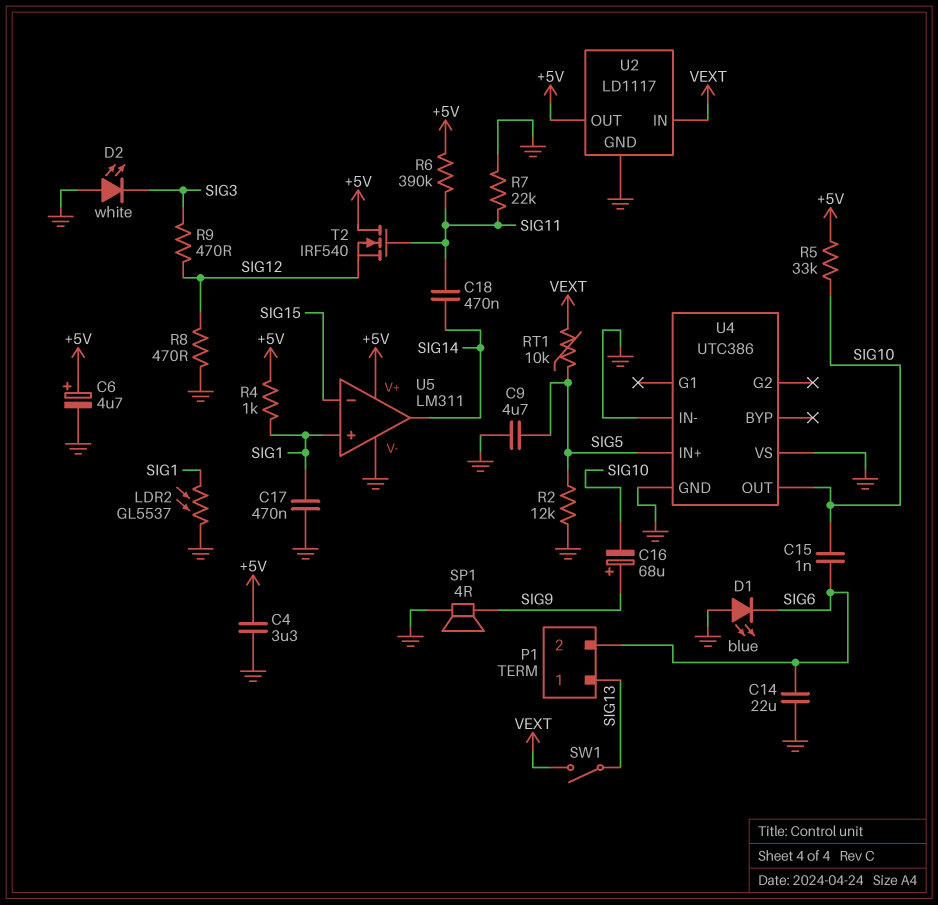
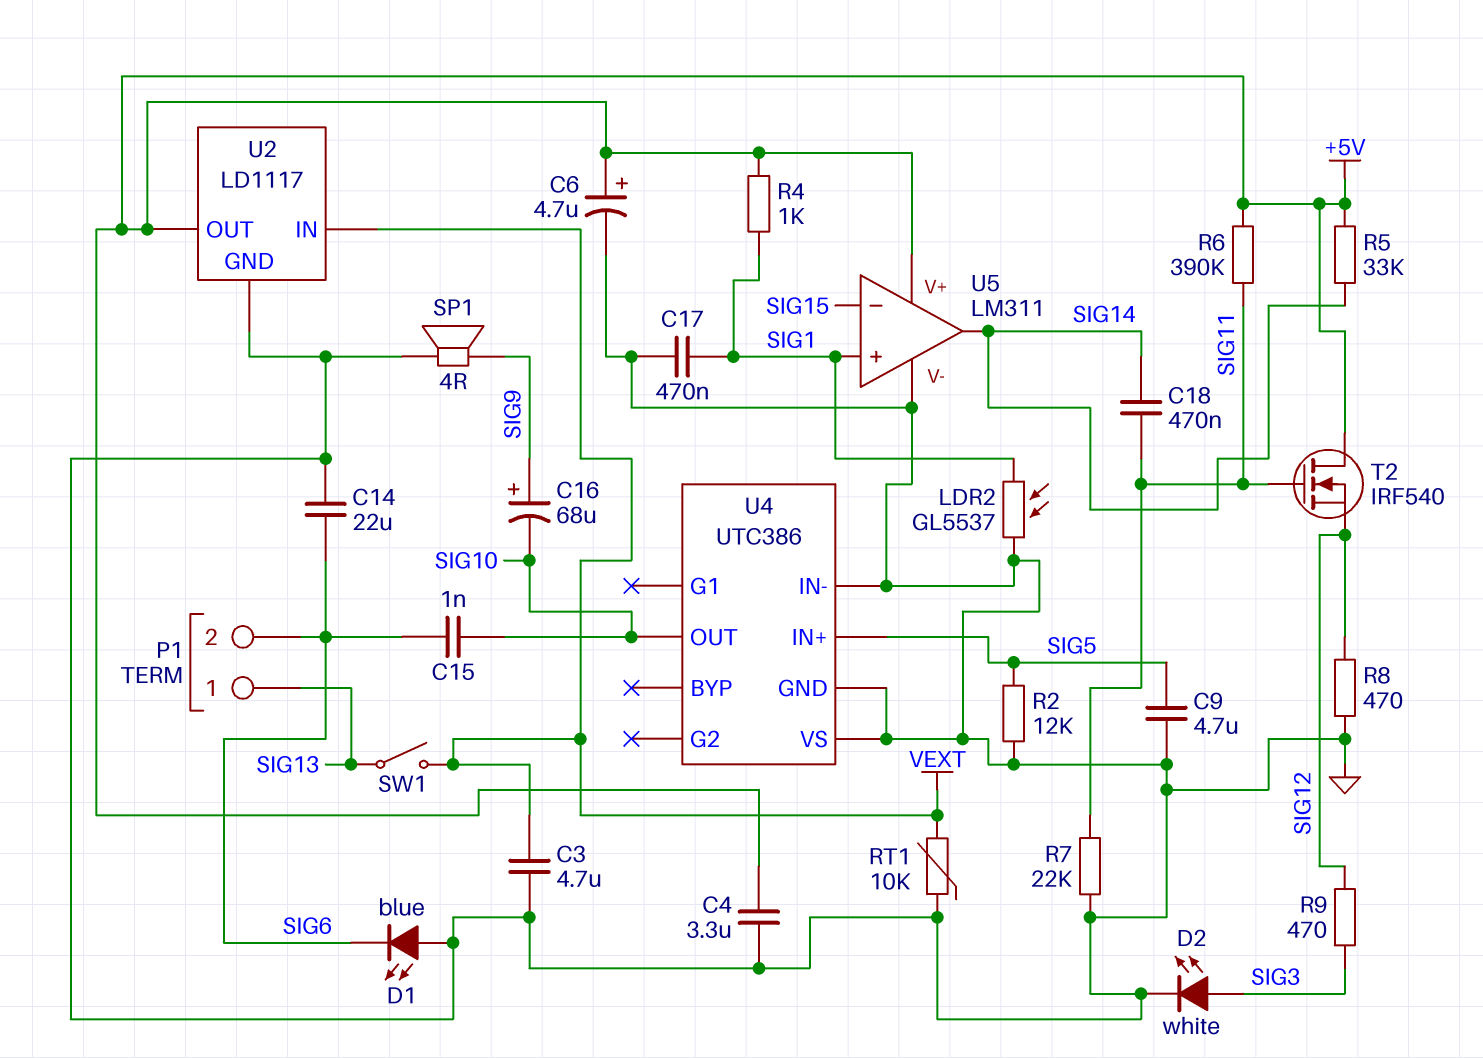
C3: none -> 4.7uF (GND, VEXT)
D2: LED white (A GND, K SIG3) -> LED white (A SIG3, K GND)
R5: 33k (+5V, SIG10) -> 33k (+5V, SIG14)
RT1: 10k (SIG5, VEXT) -> 10k (GND, VEXT)

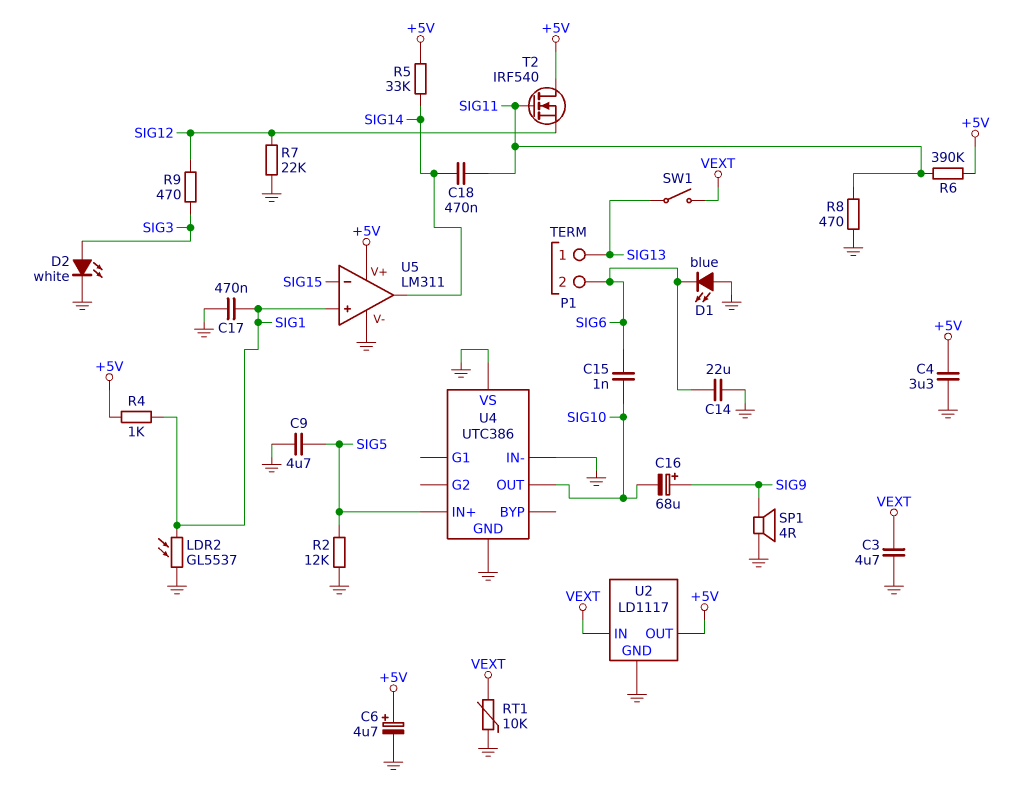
R7: 22k (GND, SIG11) -> 22k (GND, SIG12)
R8: 470 (GND, SIG12) -> 470 (GND, SIG11)

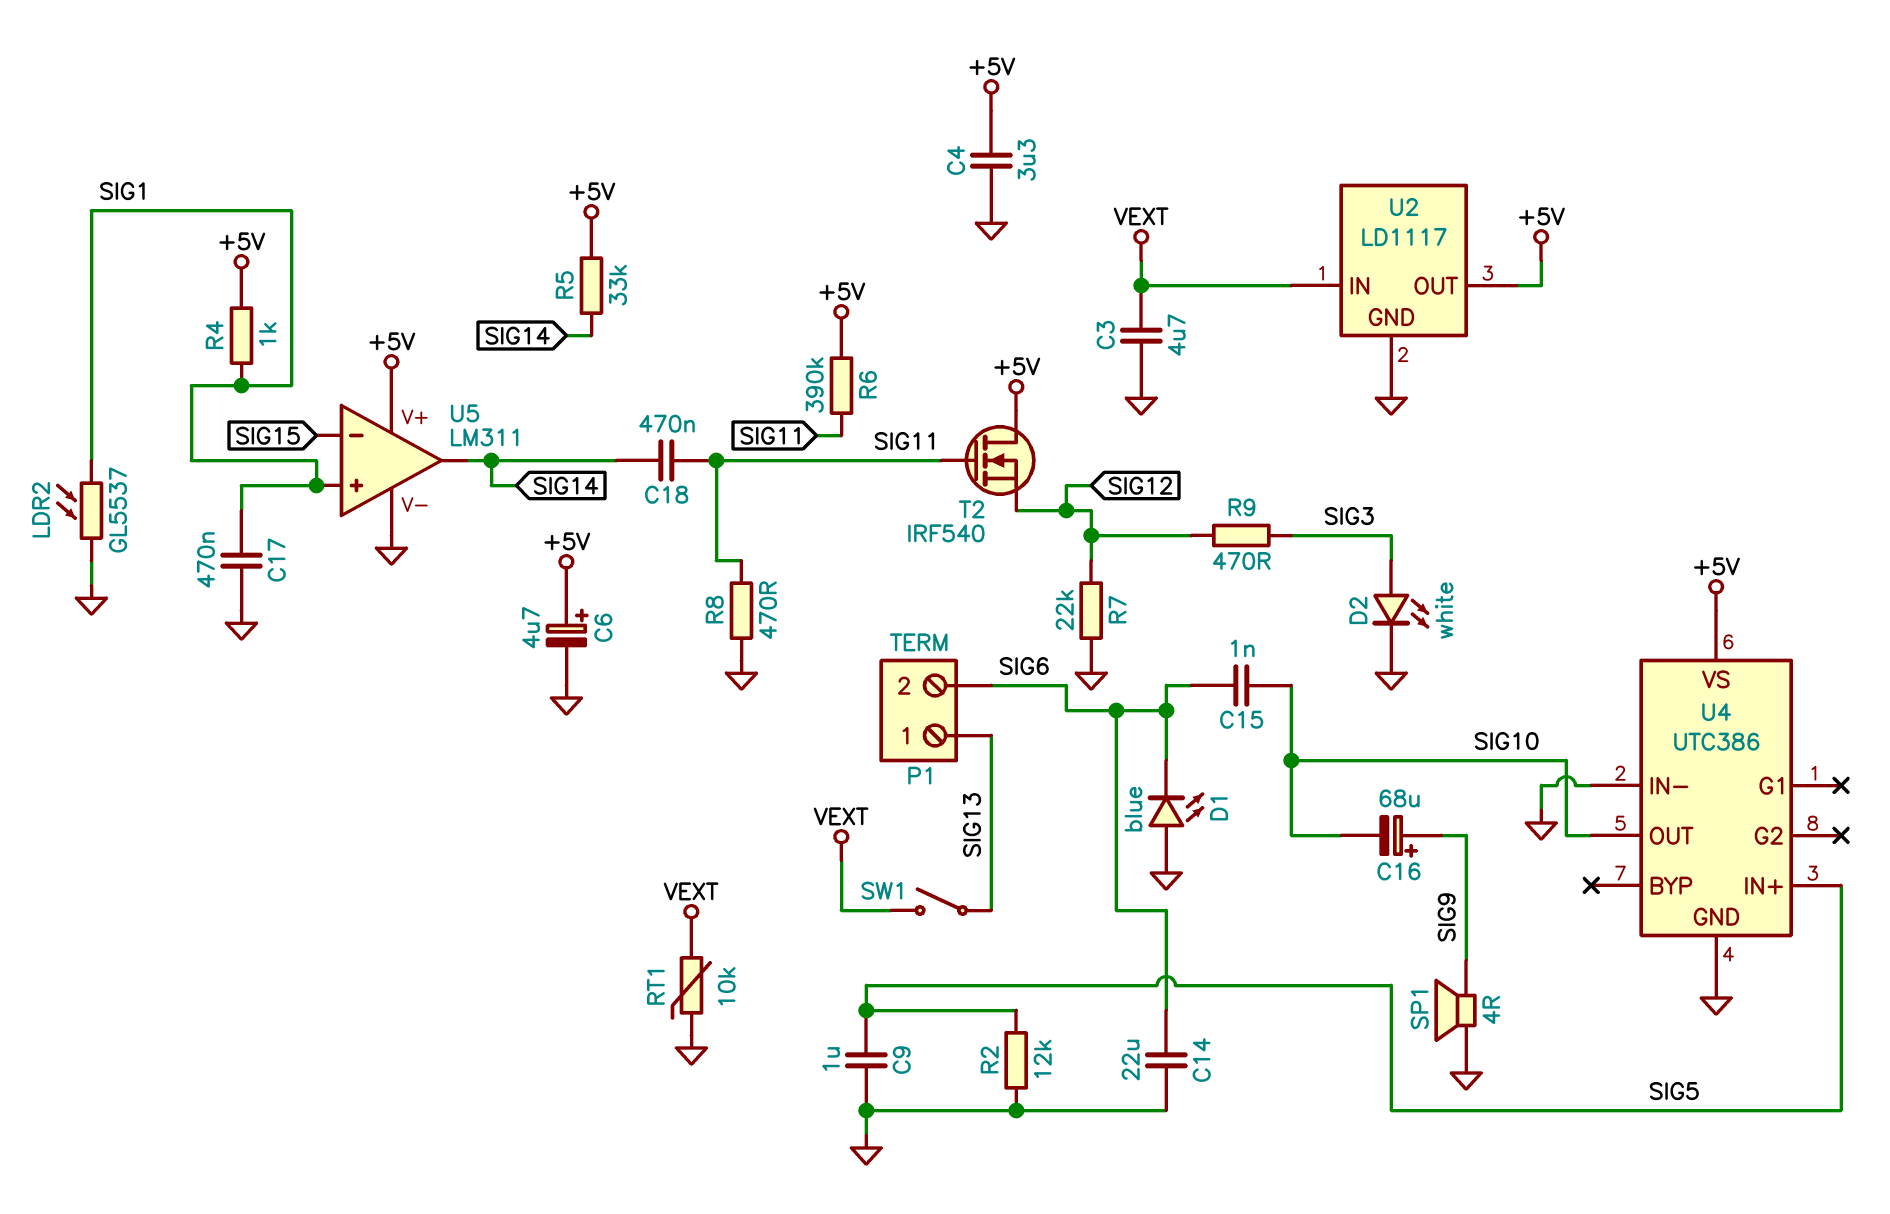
C9: 4.7uF (GND, SIG5) -> 1uF (GND, SIG5)
U4 pin VS: GND -> +5V

